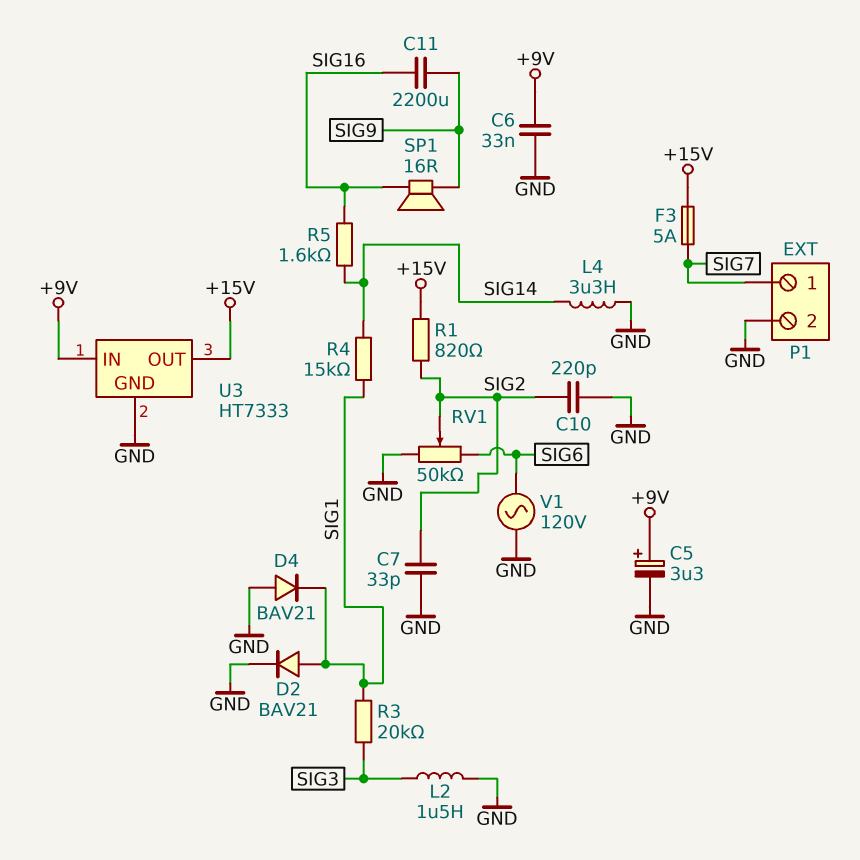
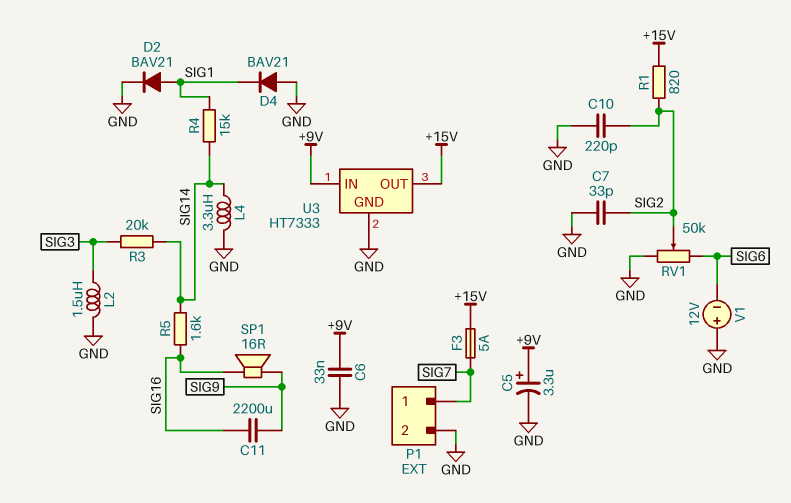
R3: 20k (SIG1, SIG3) -> 20k (SIG3, SIG14)
V1: AC 120V (GND, SIG6) -> 12V (plus GND, minus SIG6)

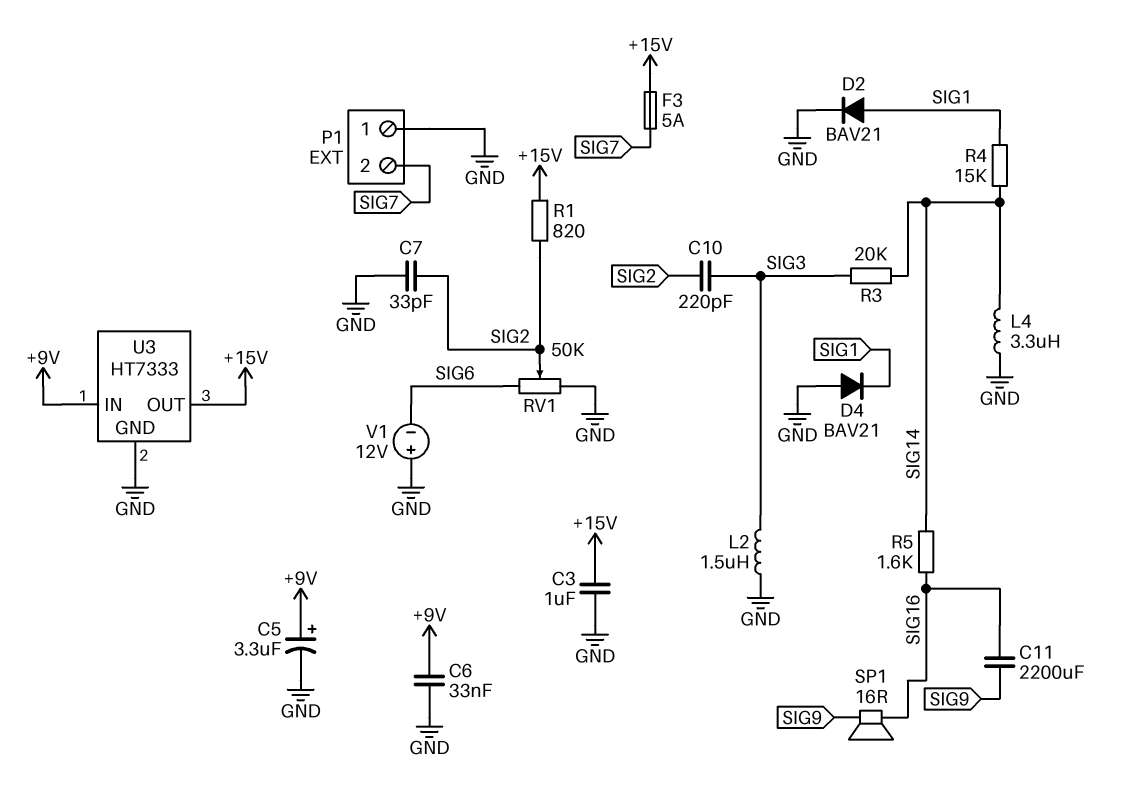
C3: none -> 1uF (+15V, GND)
C10: 220pF (GND, SIG2) -> 220pF (SIG2, SIG3)
P1 pin 1: SIG7 -> GND
P1 pin 2: GND -> SIG7

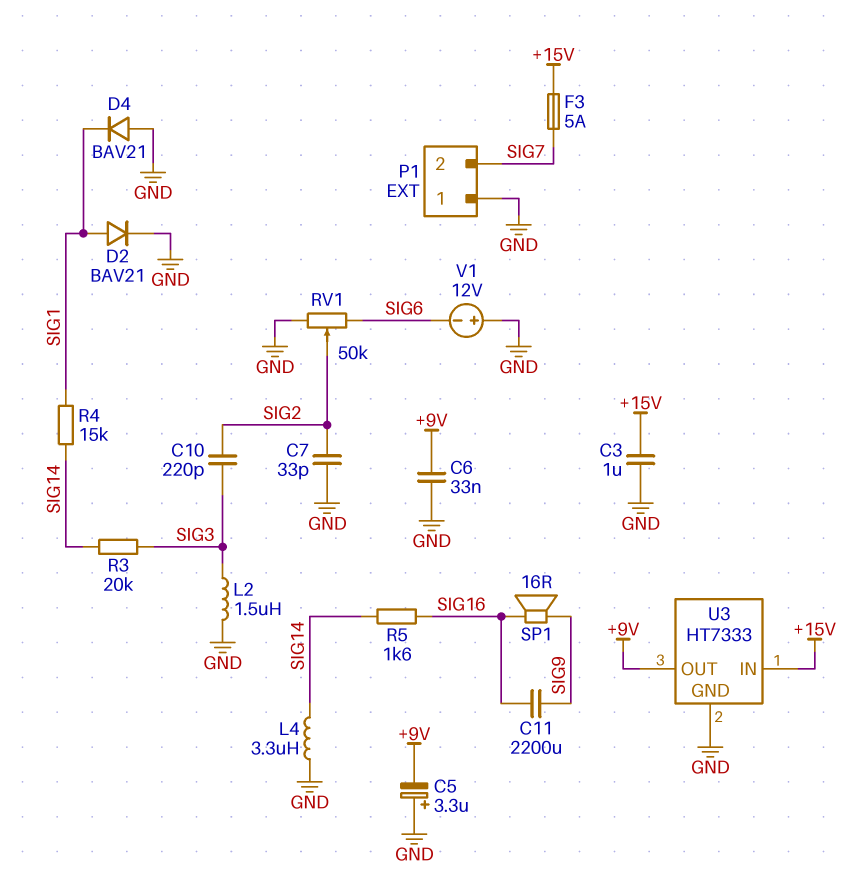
C5: 3.3uF (plus +9V, minus GND) -> 3.3uF (plus GND, minus +9V)
R1: 820 (+15V, SIG2) -> none
U3 pin IN: +9V -> +15V
U3 pin OUT: +15V -> +9V

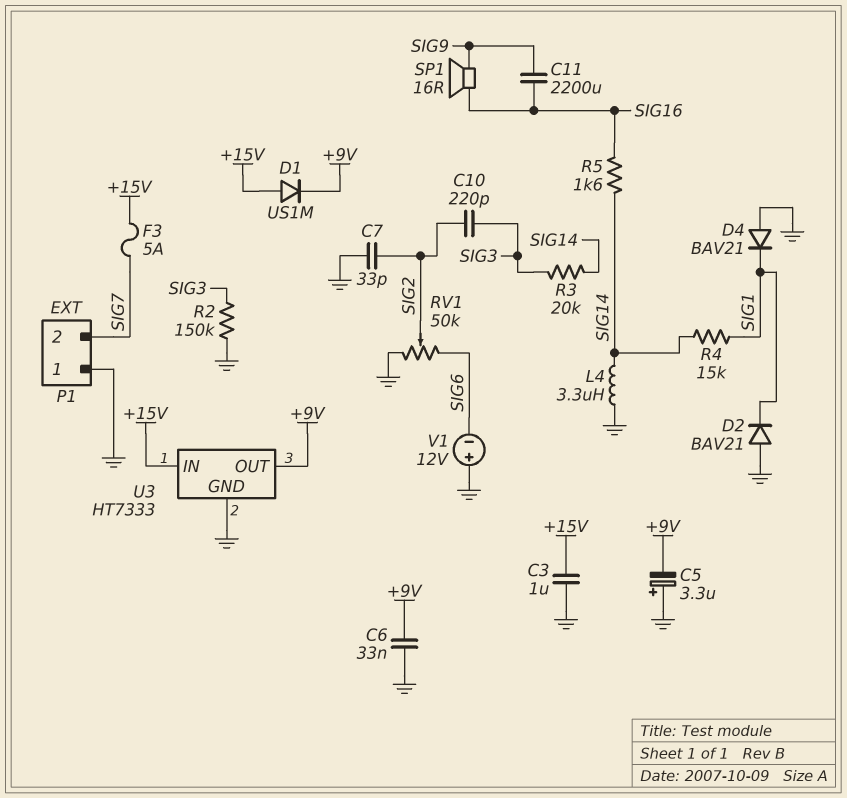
D1: none -> diode US1M (A +15V, K +9V)
D2: diode BAV21 (A SIG1, K GND) -> diode BAV21 (A GND, K SIG1)
L2: 1.5uH (GND, SIG3) -> none
R2: none -> 150k (GND, SIG3)

